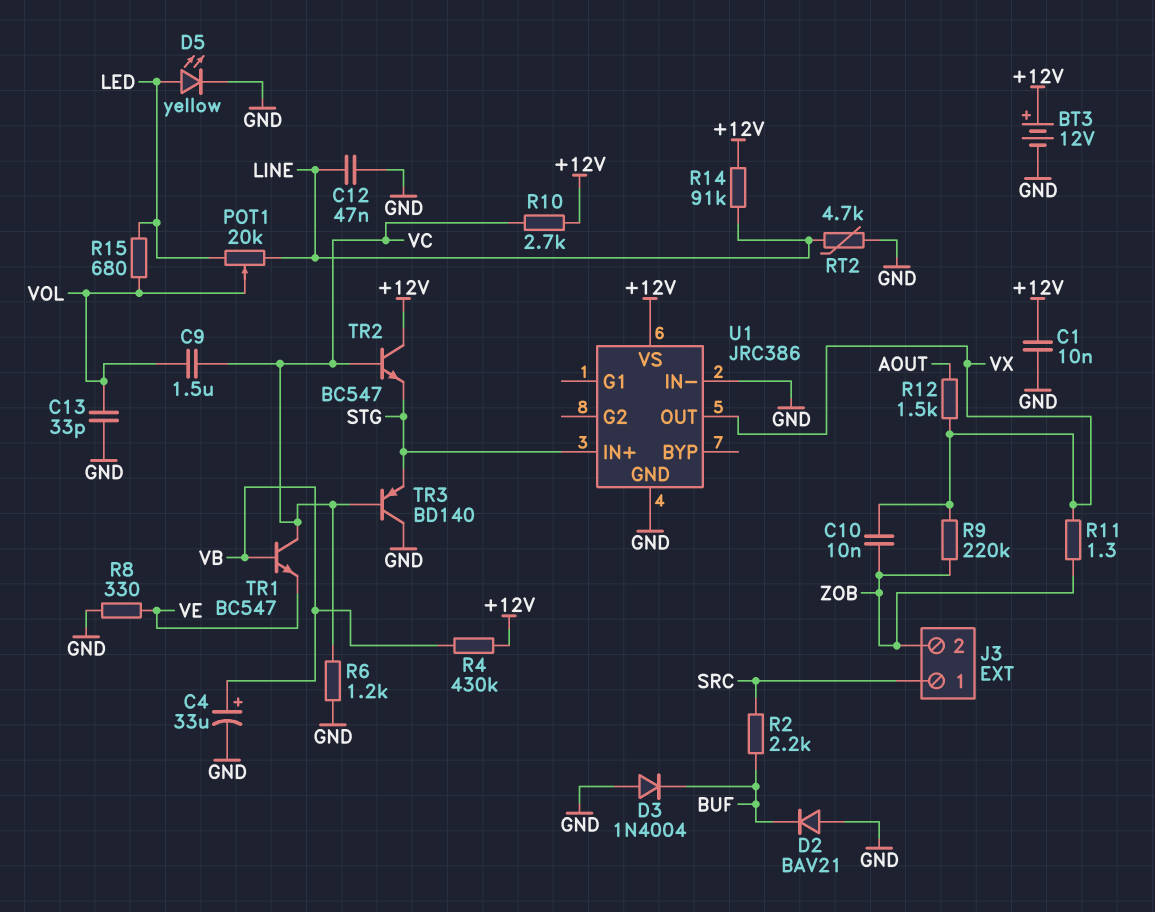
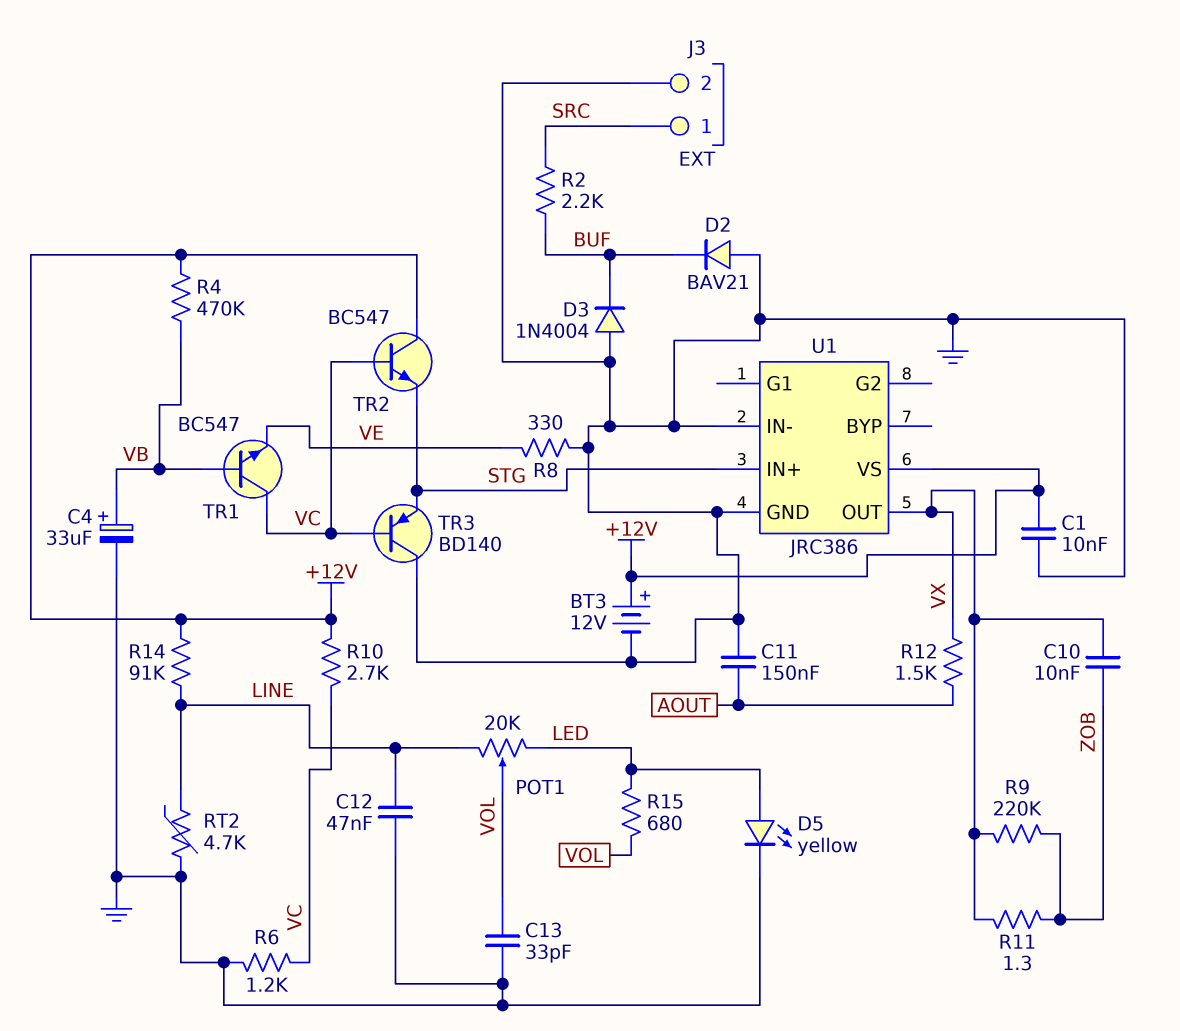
C9: 1.5uF (VC, VOL) -> none
C11: none -> 150nF (AOUT, GND)
J3 pin 2: ZOB -> GND
R4: 430k (+12V, VB) -> 470k (+12V, VB)

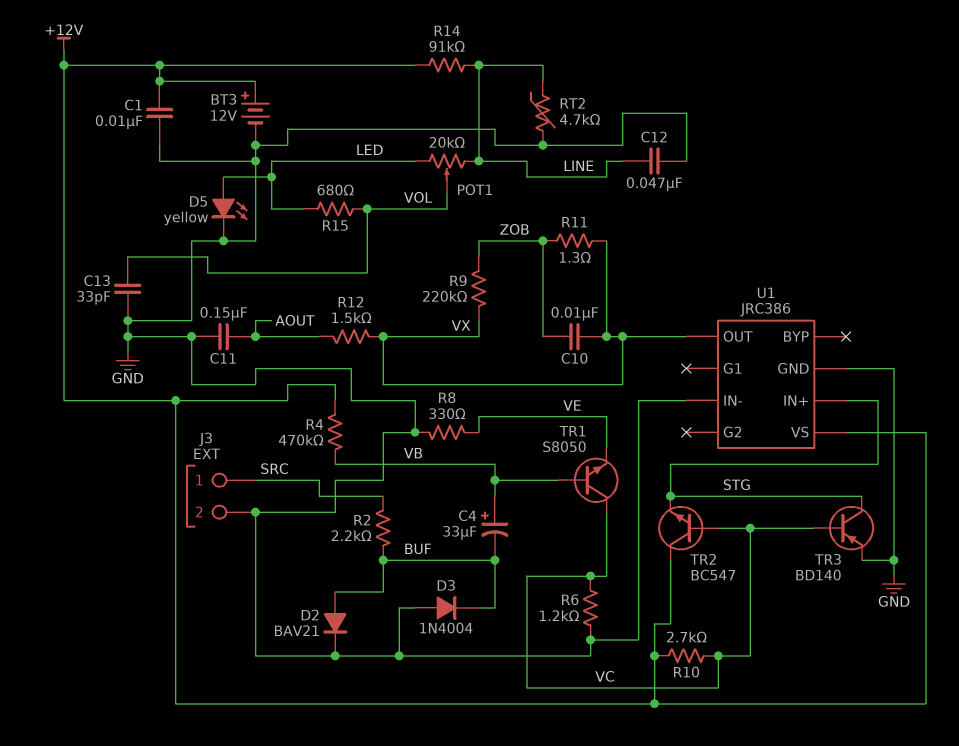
C4: 33uF (plus VB, minus GND) -> 33uF (plus VB, minus BUF)
D2: diode BAV21 (A GND, K BUF) -> diode BAV21 (A BUF, K GND)
TR1: NPN BC547 (B VB, C VC, E VE) -> NPN S8050 (B VB, C VC, E VE)
TR3: PNP BD140 (B VC, C GND, E STG) -> PNP BD140 (B VC, C STG, E GND)

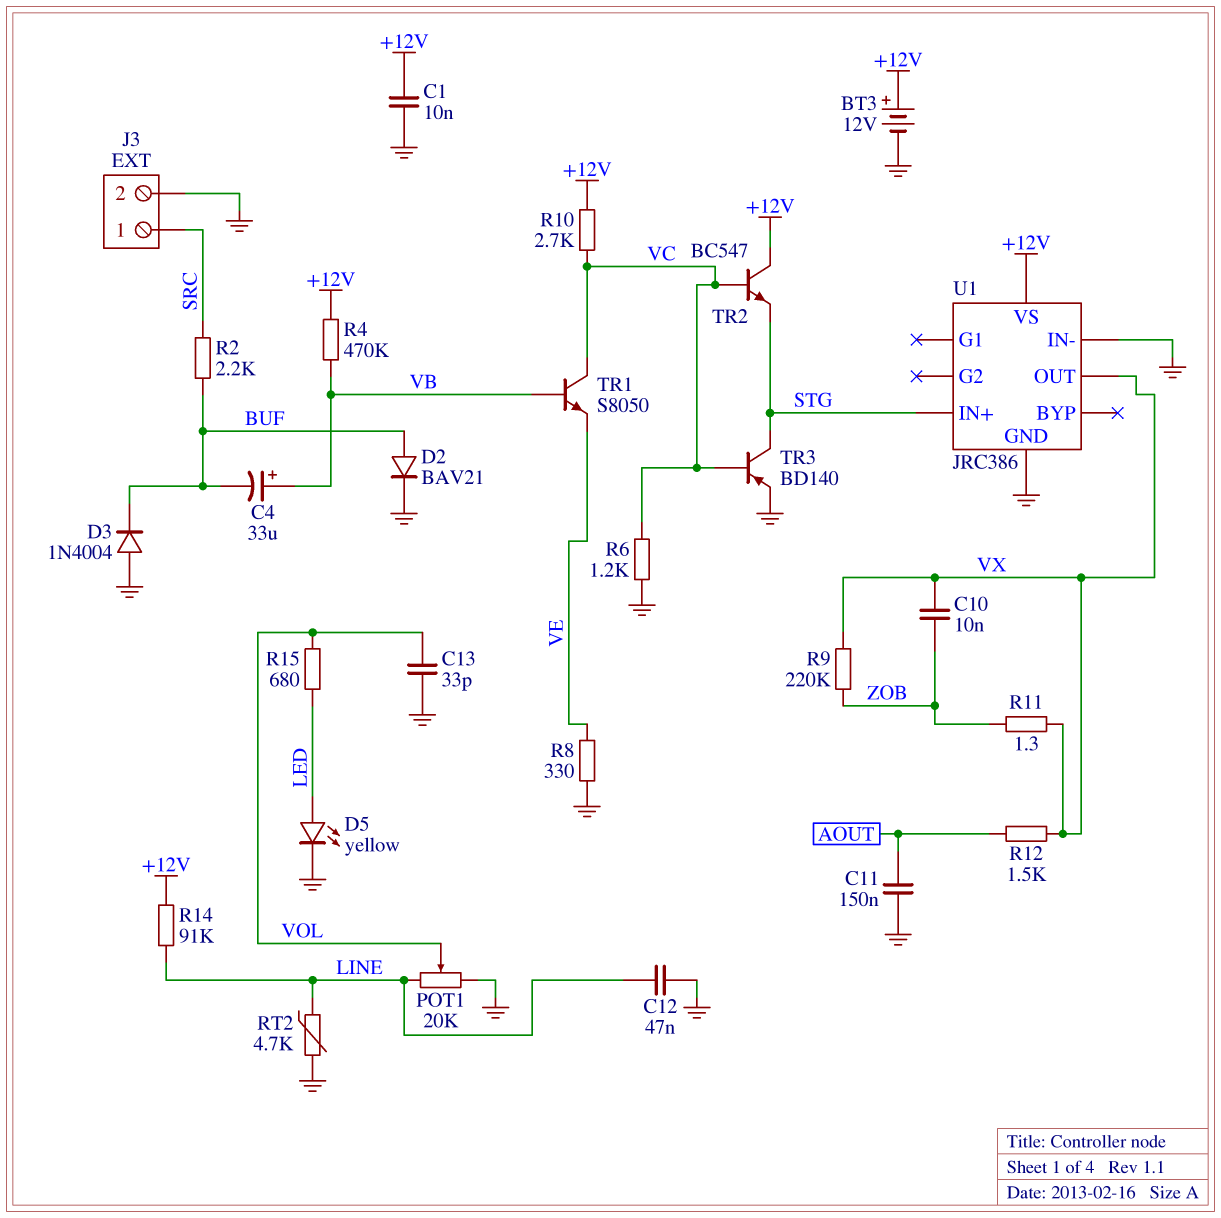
POT1: 20k (LED, LINE, wiper VOL) -> 20k (GND, LINE, wiper VOL)

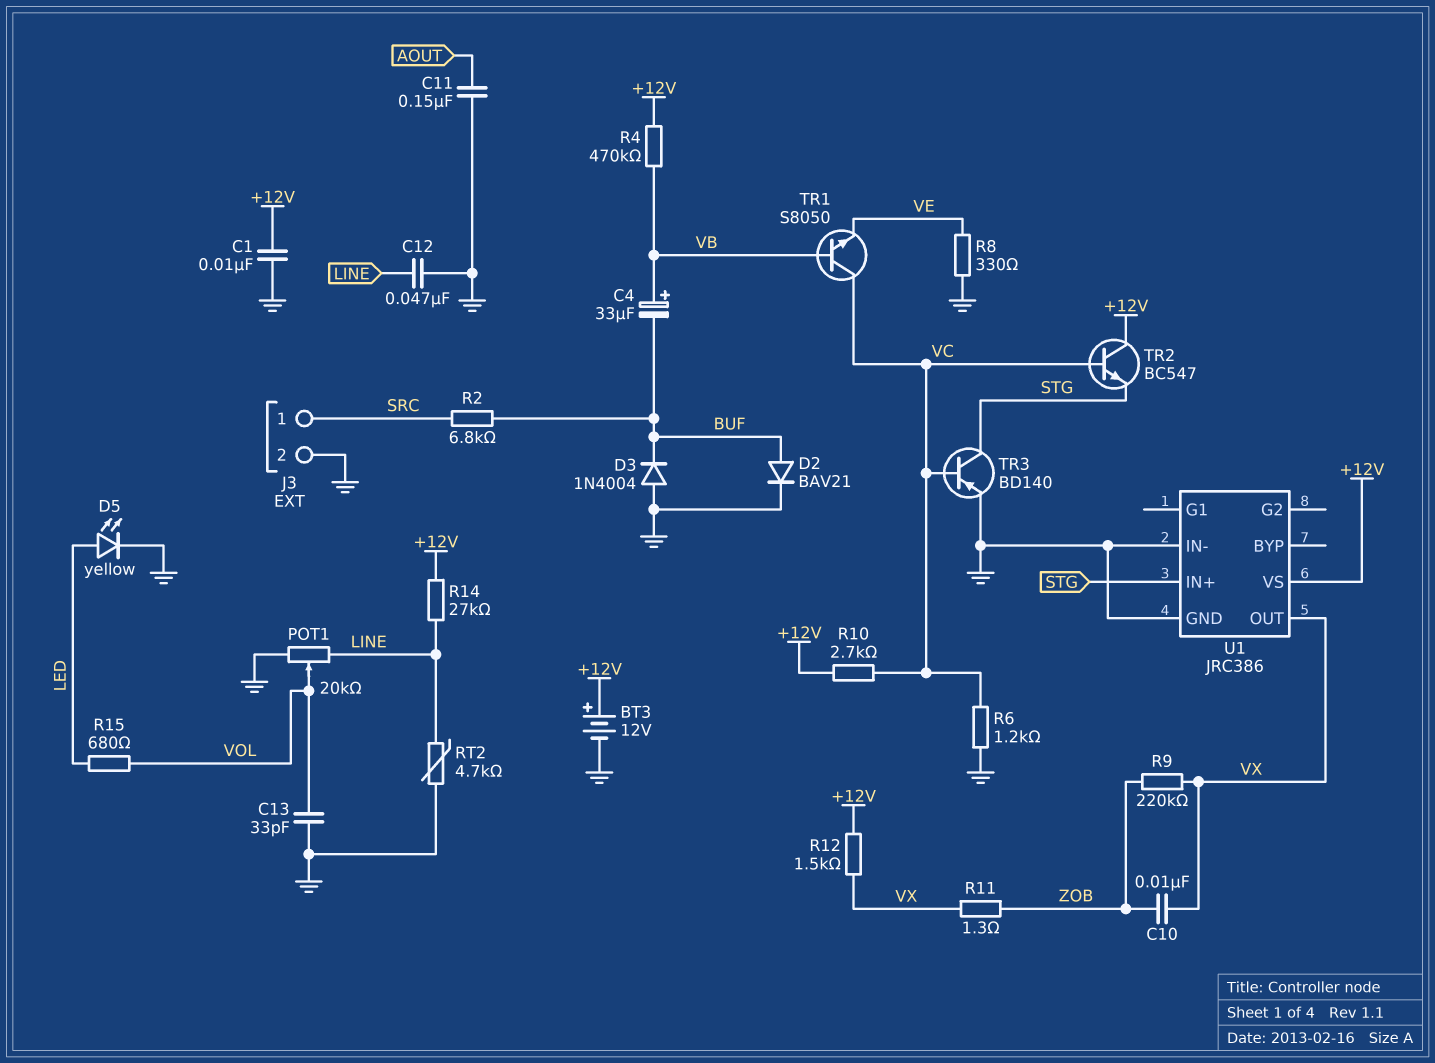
R2: 2.2k (BUF, SRC) -> 6.8k (BUF, SRC)
R12: 1.5k (AOUT, VX) -> 1.5k (+12V, VX)
R14: 91k (+12V, LINE) -> 27k (+12V, LINE)

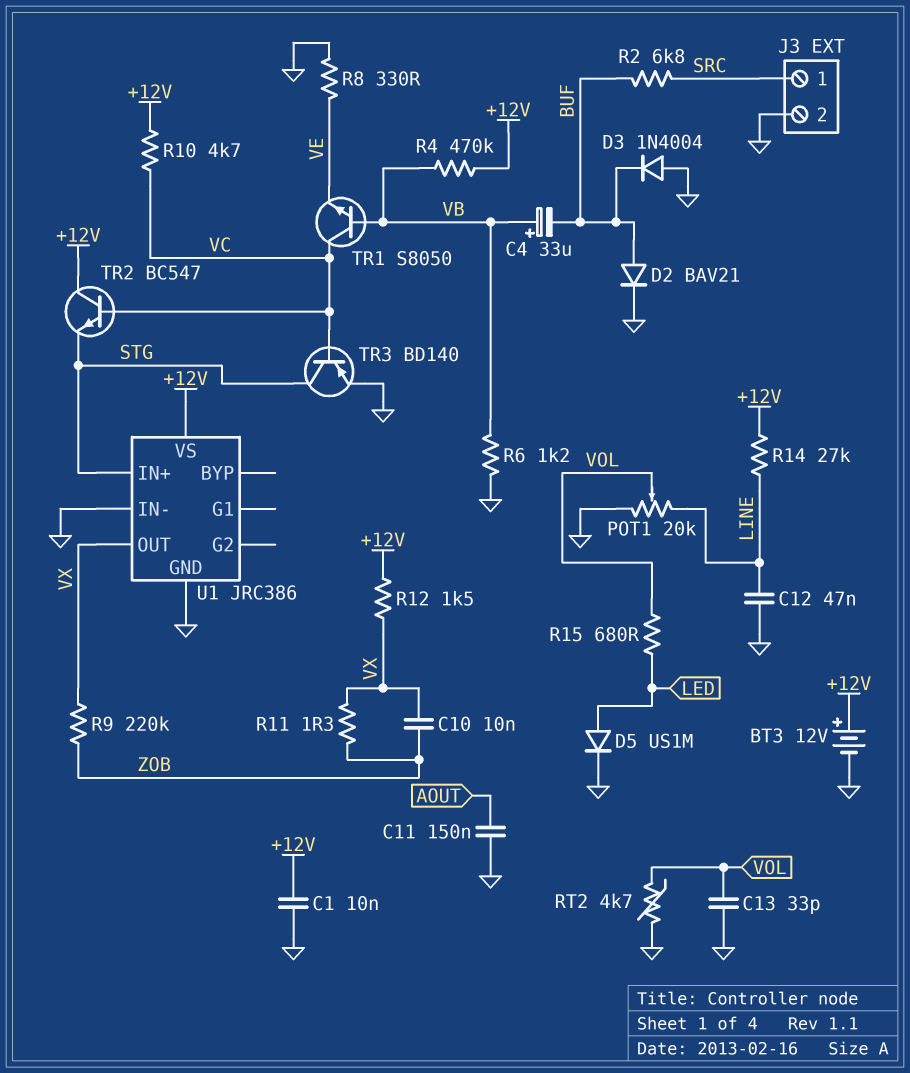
D5: LED yellow (A LED, K GND) -> diode US1M (A LED, K GND)
R6: 1.2k (GND, VC) -> 1.2k (GND, VB)
R10: 2.7k (+12V, VC) -> 4.7k (+12V, VC)
RT2: 4.7k (GND, LINE) -> 4.7k (GND, VOL)

